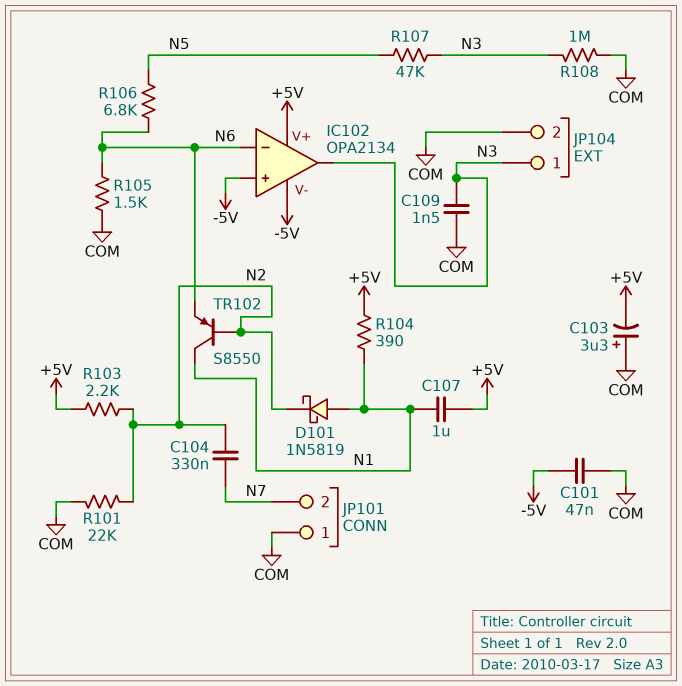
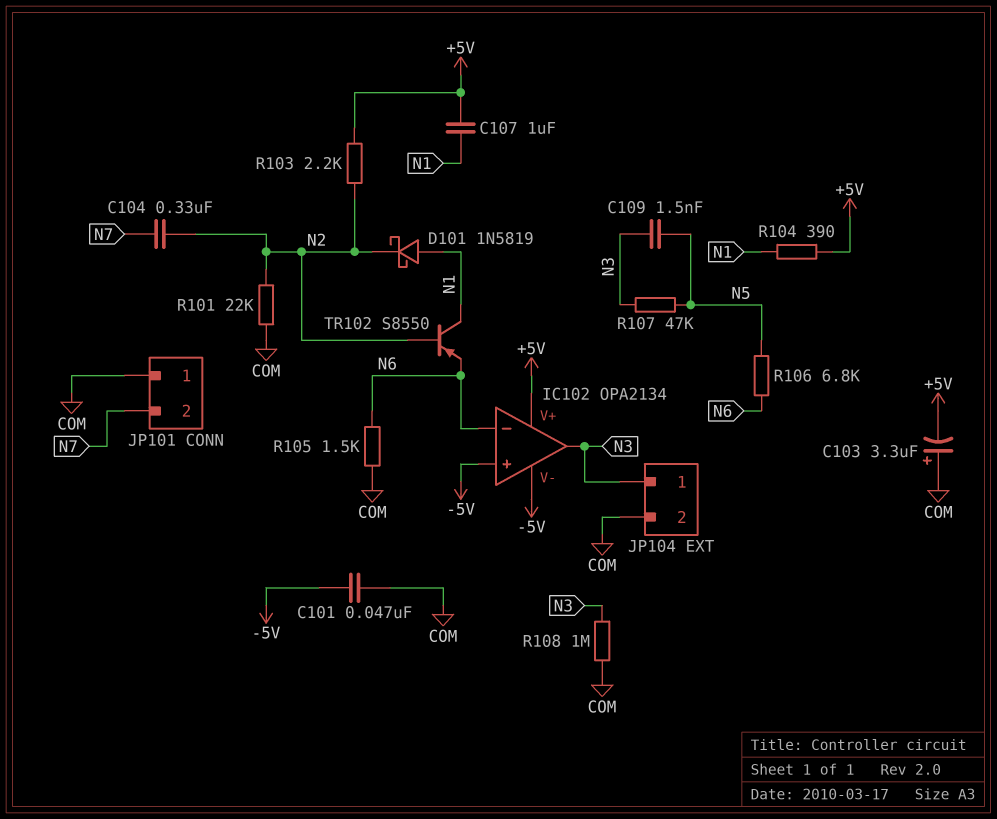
C109: 1.5nF (COM, N3) -> 1.5nF (N3, N5)

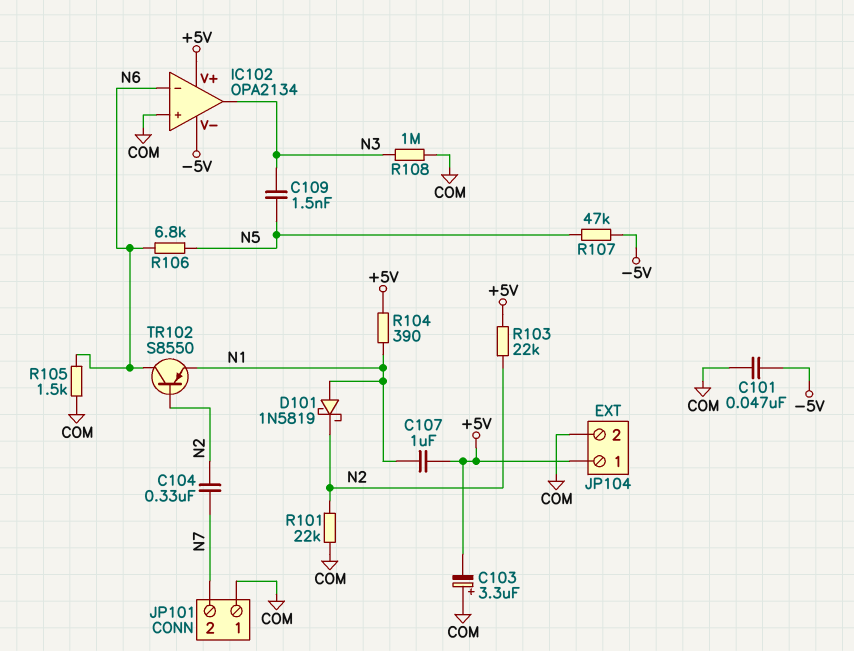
IC102 pin in+: -5V -> COM
JP104 pin 1: N3 -> +5V
R103: 2.2k (+5V, N2) -> 22k (+5V, N2)
R107: 47k (N3, N5) -> 47k (-5V, N5)
TR102: PNP S8550 (B N2, C N1, E N6) -> PNP S8550 (B N2, C N6, E N1)

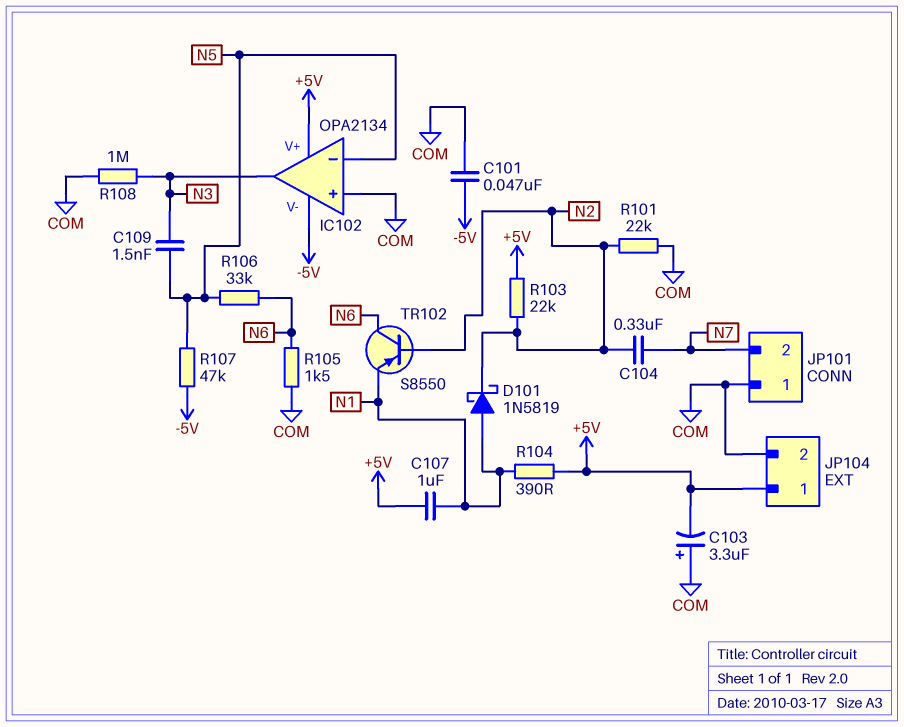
IC102 pin in-: N6 -> N5
R106: 6.8k (N5, N6) -> 33k (N5, N6)

